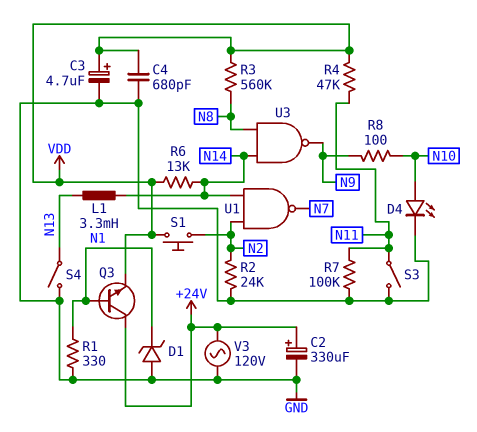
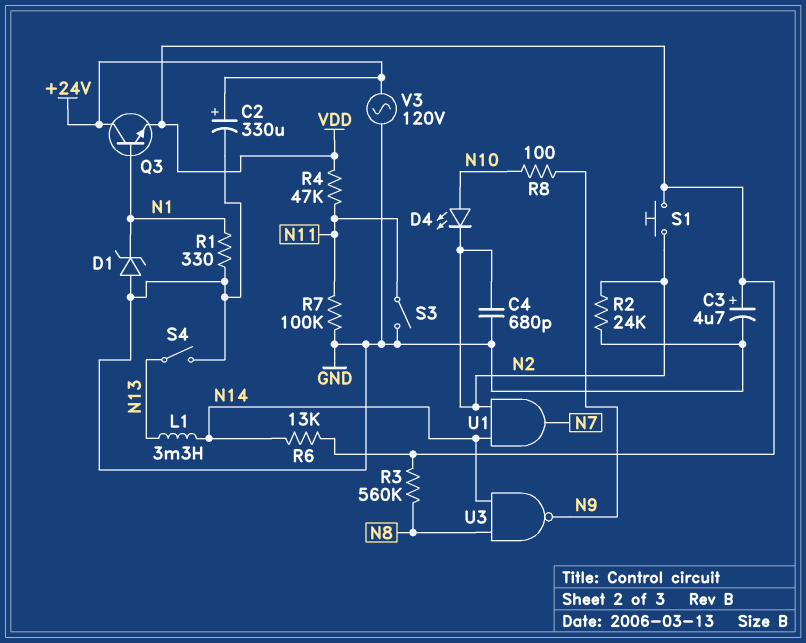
C4: 680pF (GND, VDD) -> 680pF (GND, N2)
D4: LED (A N10, K GND) -> LED (A N10, K N2)
U1: NAND (in N2, in N14, out N7) -> AND (in N2, in N14, out N7)

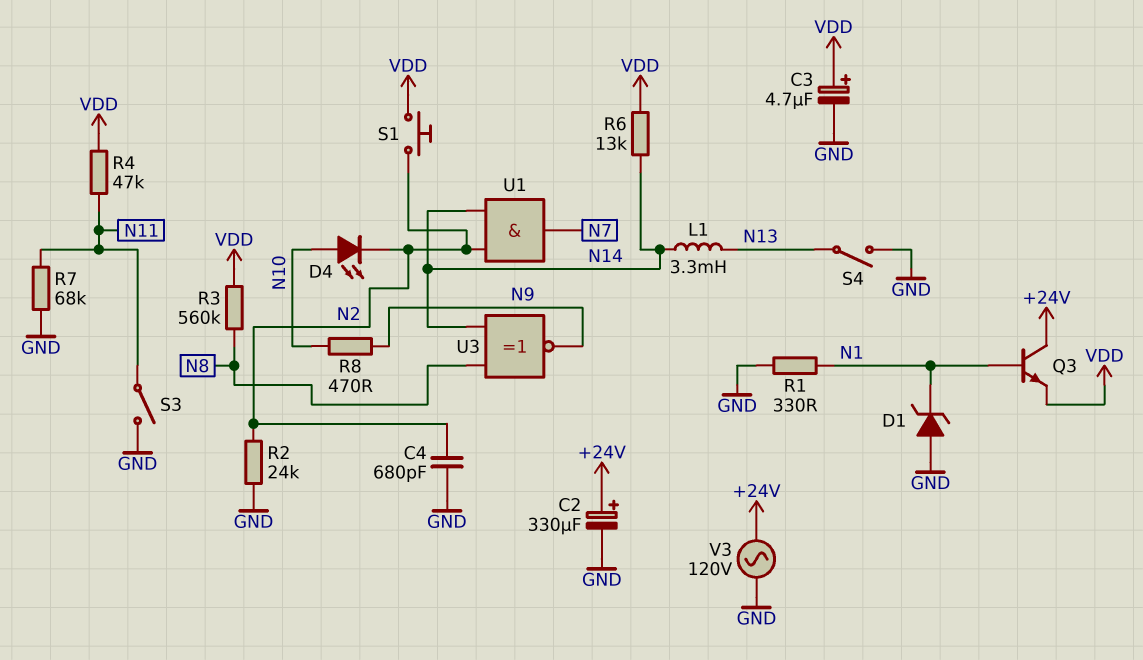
R7: 100k (GND, N11) -> 68k (GND, N11)
R8: 100 (N9, N10) -> 470 (N9, N10)
U3: NAND (in N8, in N14, out N9) -> XNOR (in N8, in N14, out N9)

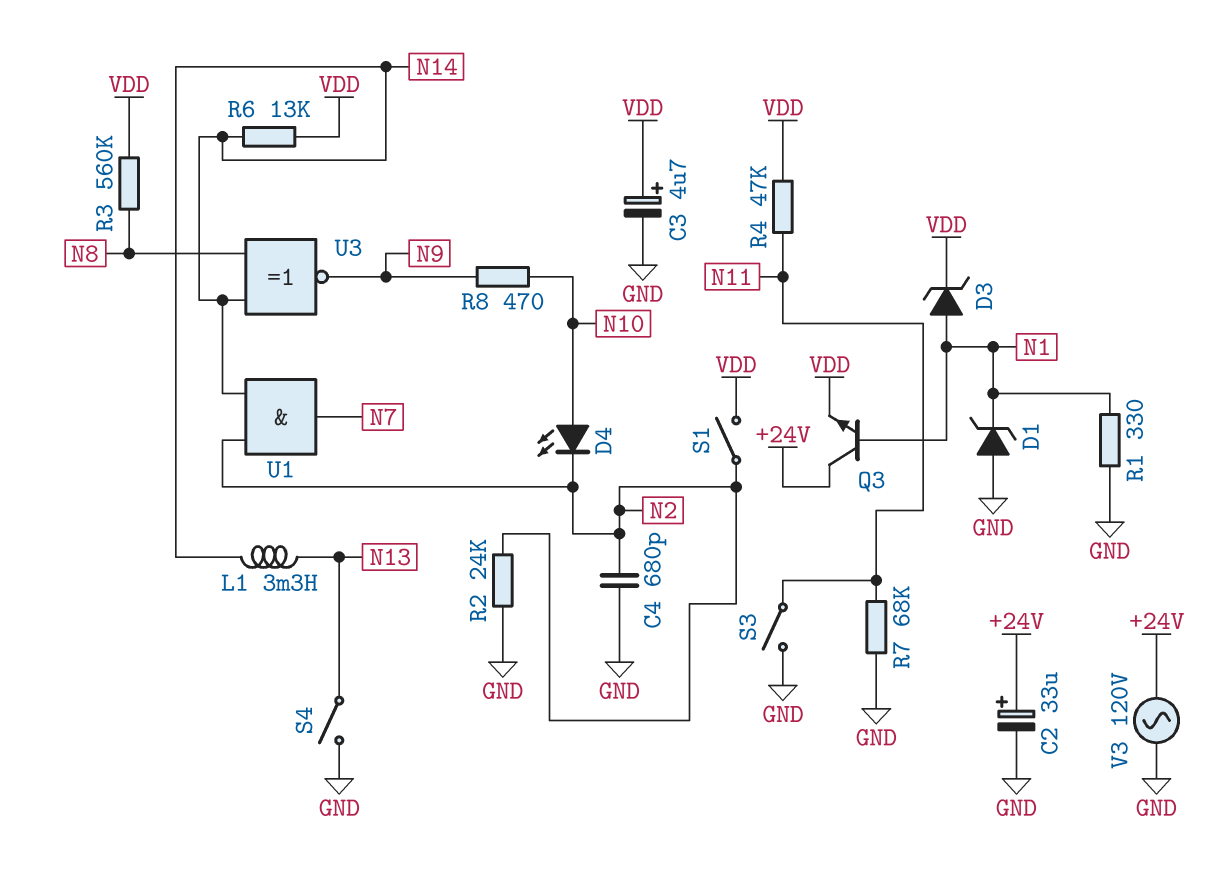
C2: 330uF (plus +24V, minus GND) -> 33uF (plus +24V, minus GND)
D3: none -> zener (A N1, K VDD)
S1: button (N2, VDD) -> switch (N2, VDD)

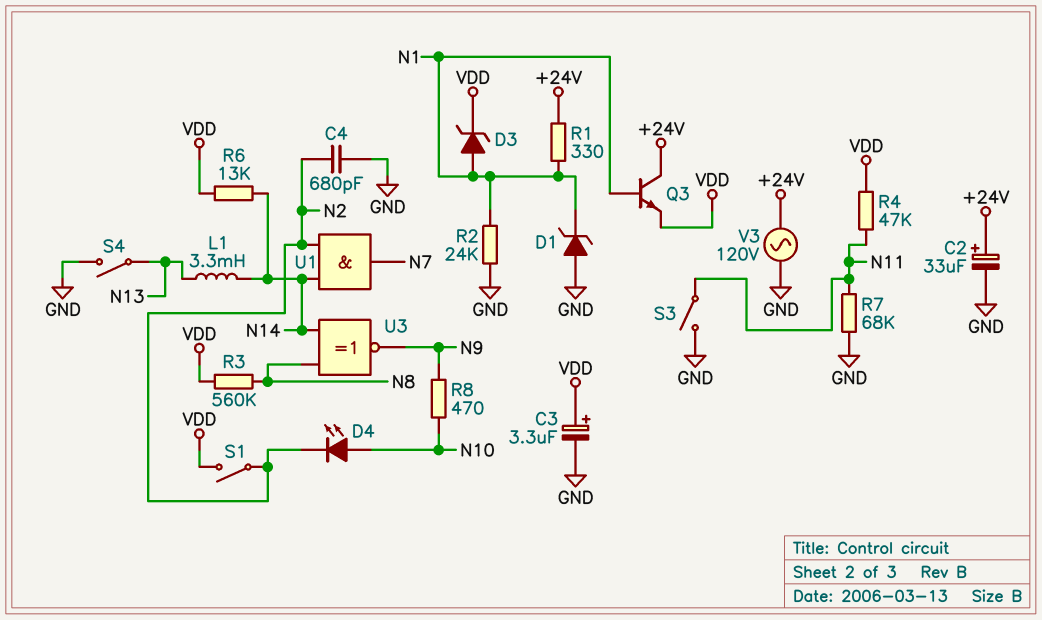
C3: 4.7uF (plus VDD, minus GND) -> 3.3uF (plus VDD, minus GND)
R1: 330 (GND, N1) -> 330 (+24V, N1)
R2: 24k (GND, N2) -> 24k (GND, N1)

